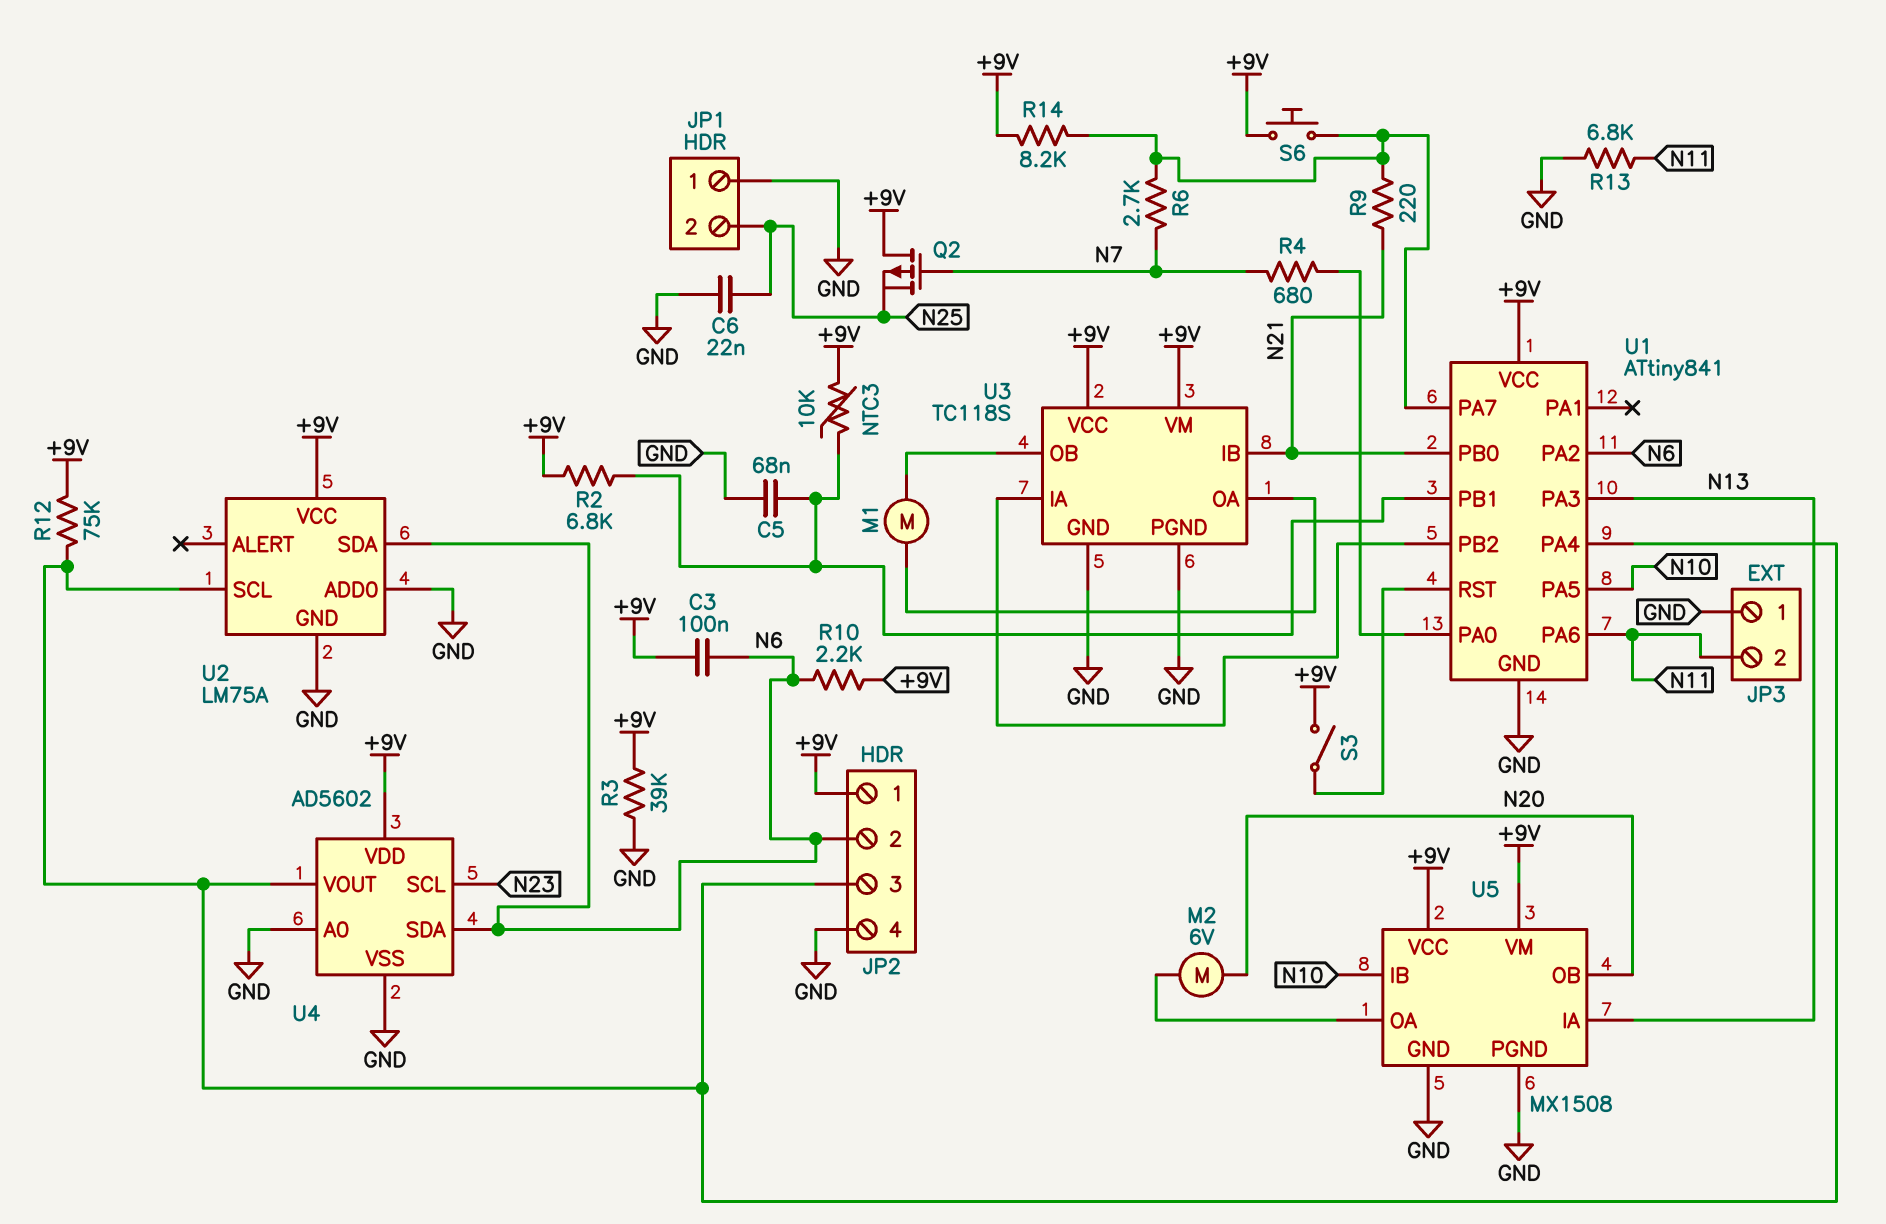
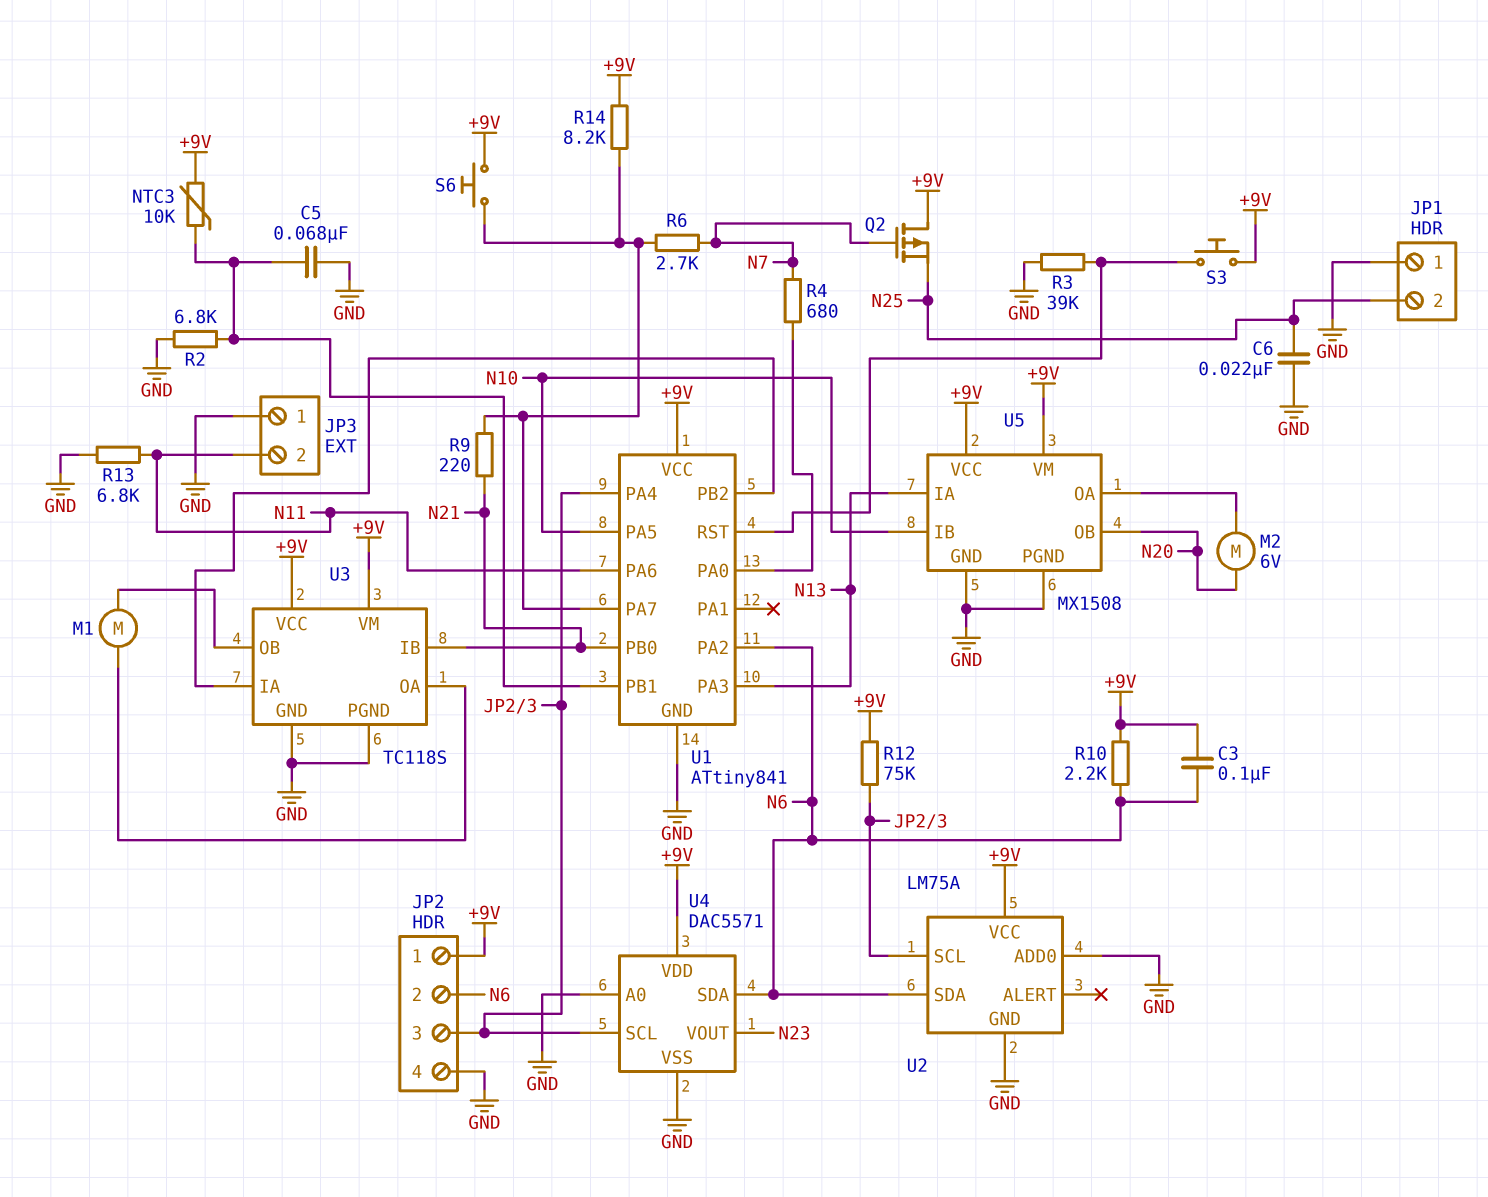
R2: 6.8k (+9V, U1/PB1) -> 6.8k (GND, U1/PB1)
R3: 39k (+9V, GND) -> 39k (GND, U1/RST)
S3: switch (+9V, U1/RST) -> button (+9V, U1/RST)
U4: AD5602 -> DAC5571
U4 pin SCL: N23 -> JP2/3
U4 pin VOUT: JP2/3 -> N23

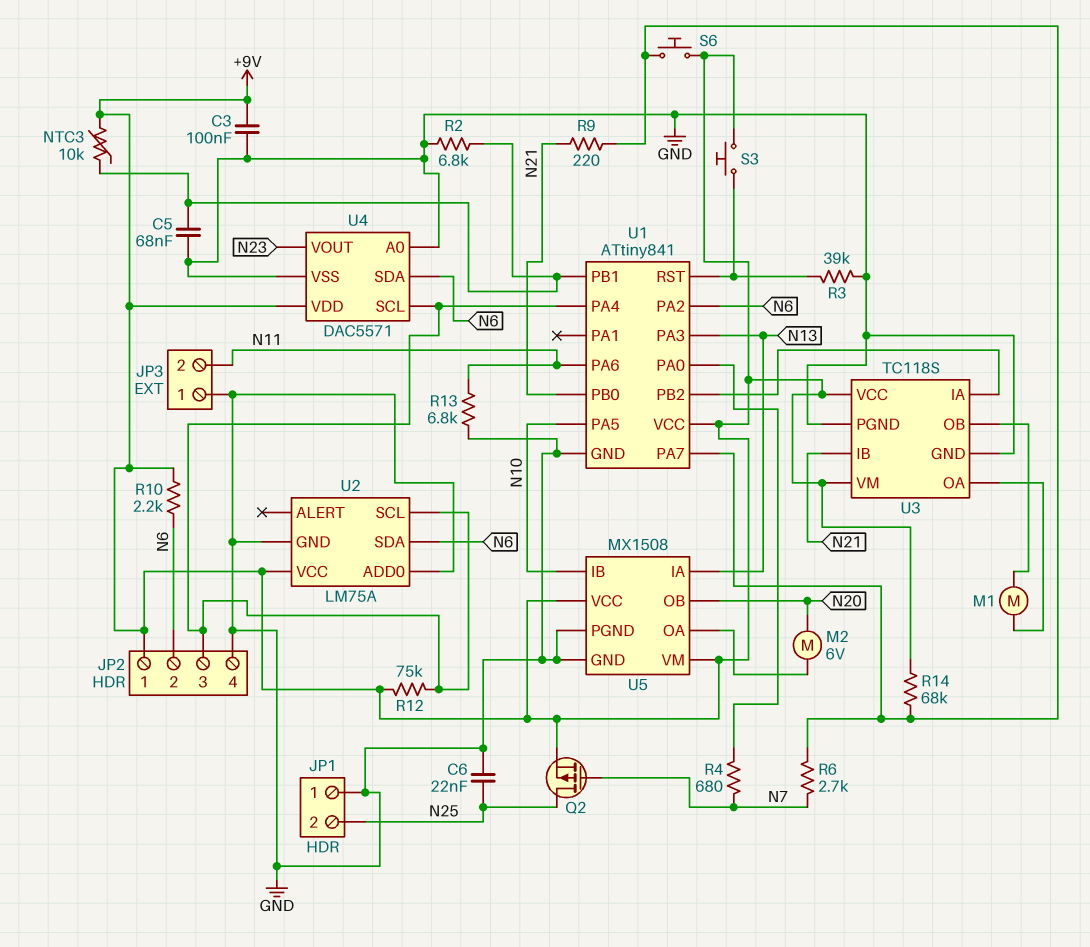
C3: 100nF (+9V, N6) -> 100nF (+9V, GND)
Q2: PMOS (G N7, D +9V, S N25) -> PMOS (G N7, D N25, S +9V)
R14: 8.2k (+9V, U1/PA7) -> 68k (+9V, U1/PA7)

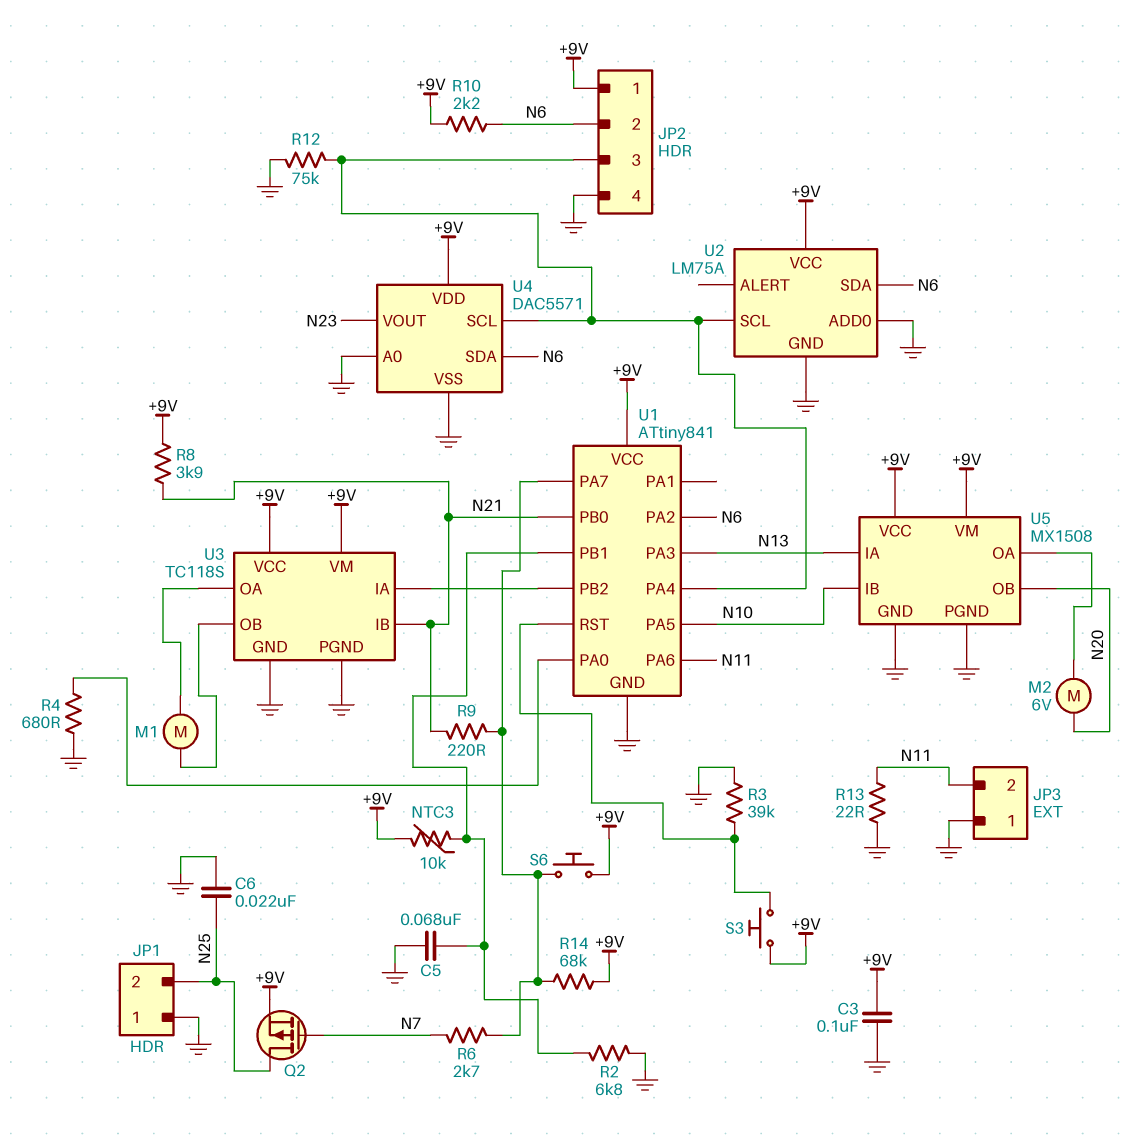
R4: 680 (N7, U1/PA0) -> 680 (GND, U1/PA0)
R8: none -> 3.9k (+9V, N21)
R12: 75k (+9V, JP2/3) -> 75k (GND, JP2/3)
R13: 6.8k (GND, N11) -> 22 (GND, N11)

